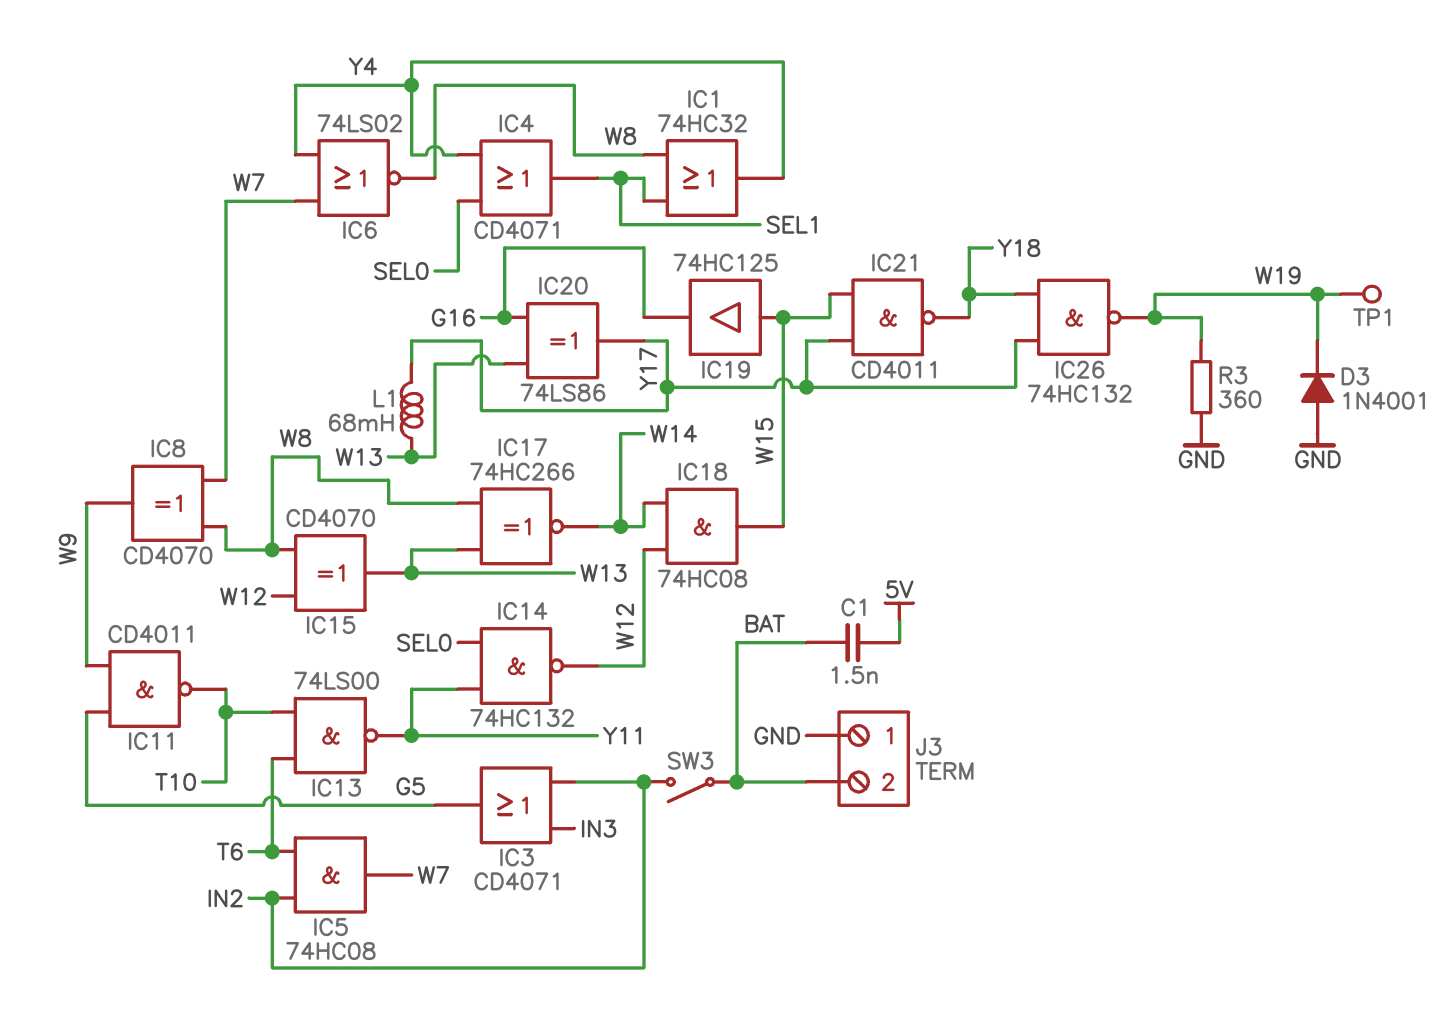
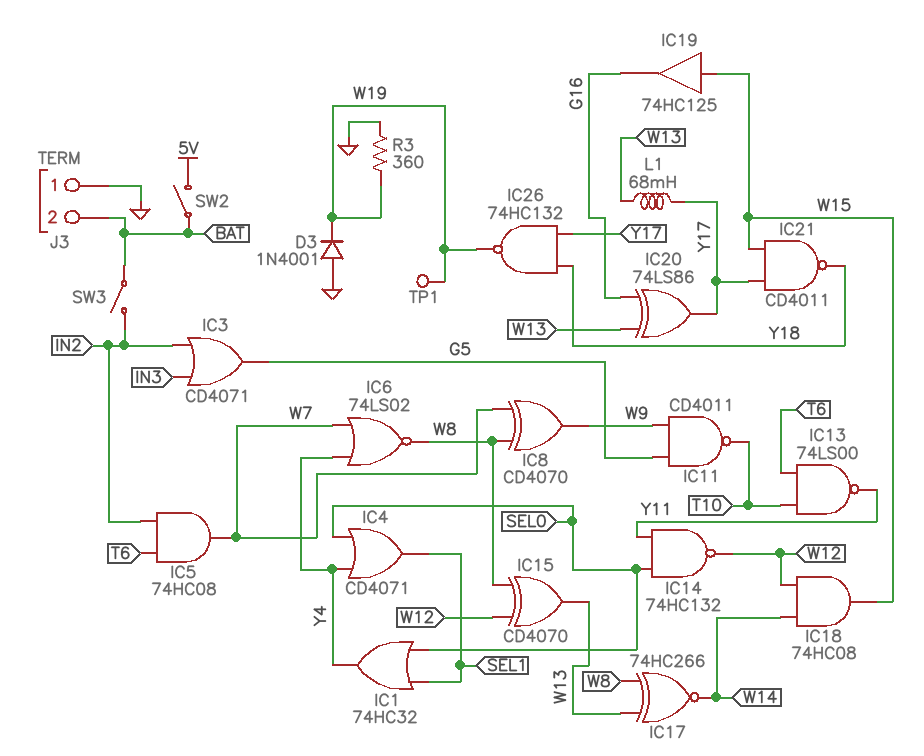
C1: 1.5nF (5V, BAT) -> none
IC1: OR 74HC32 (in SEL1, in W8, out Y4) -> OR 74HC32 (in SEL0, in SEL1, out Y4)
SW2: none -> switch (5V, BAT)

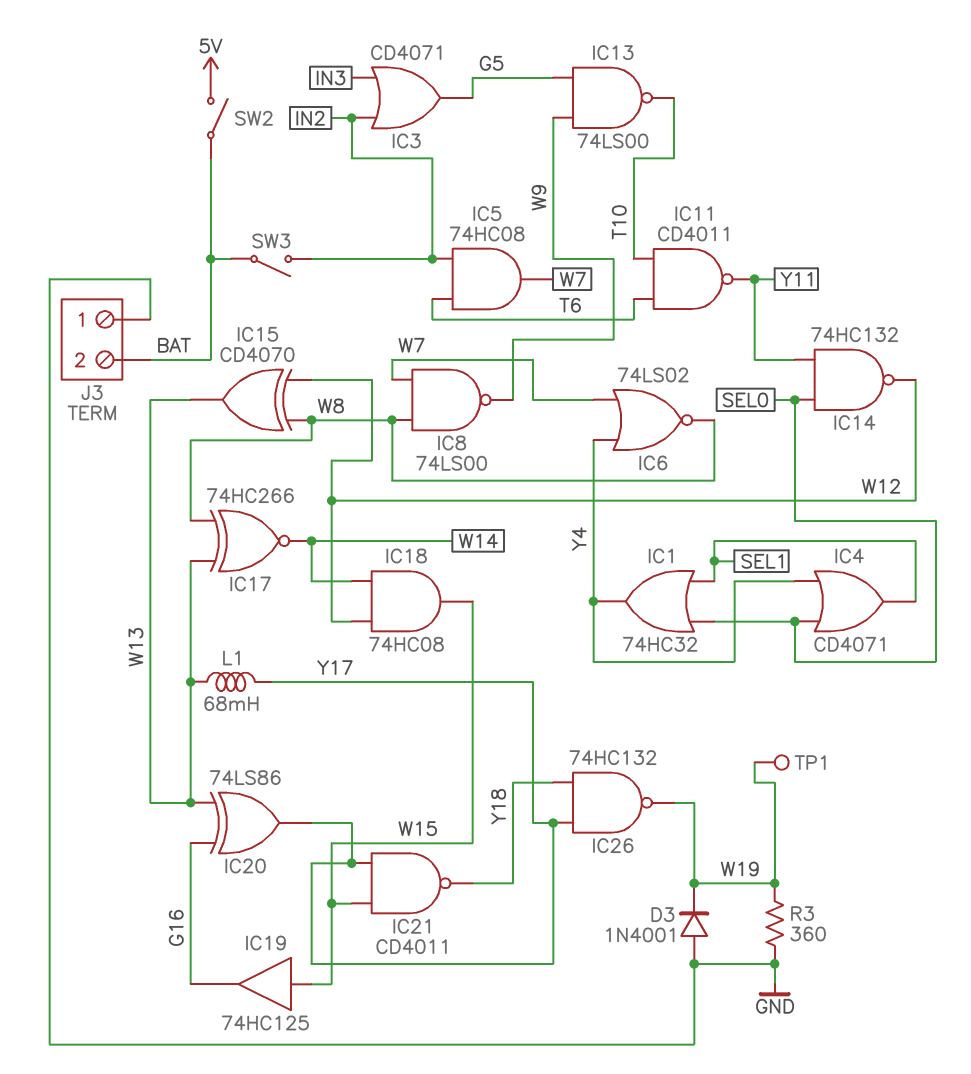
IC8: XOR CD4070 (in W7, in W8, out W9) -> NAND 74LS00 (in W7, in W8, out W9)
IC11: NAND CD4011 (in G5, in W9, out T10) -> NAND CD4011 (in T6, in T10, out Y11)
IC13: NAND 74LS00 (in T6, in T10, out Y11) -> NAND 74LS00 (in G5, in W9, out T10)

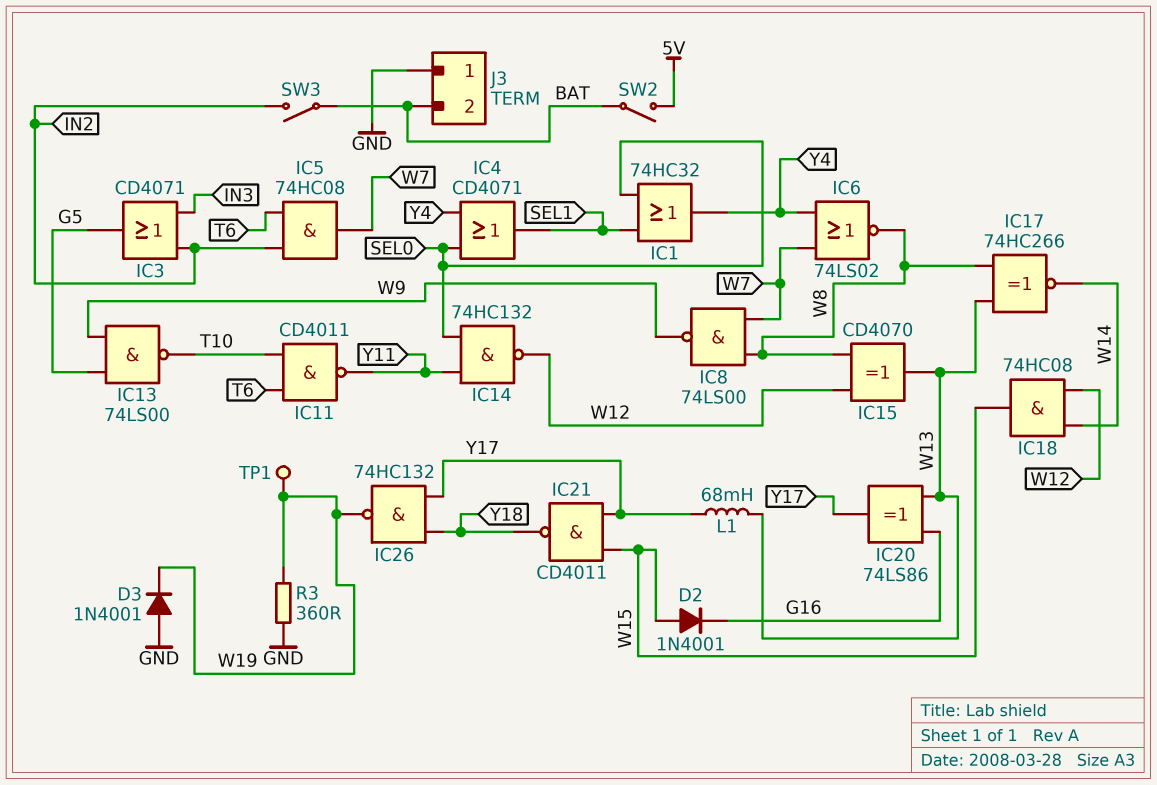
D2: none -> diode 1N4001 (A W15, K G16)
IC19: buffer 74HC125 (in W15, out G16) -> none

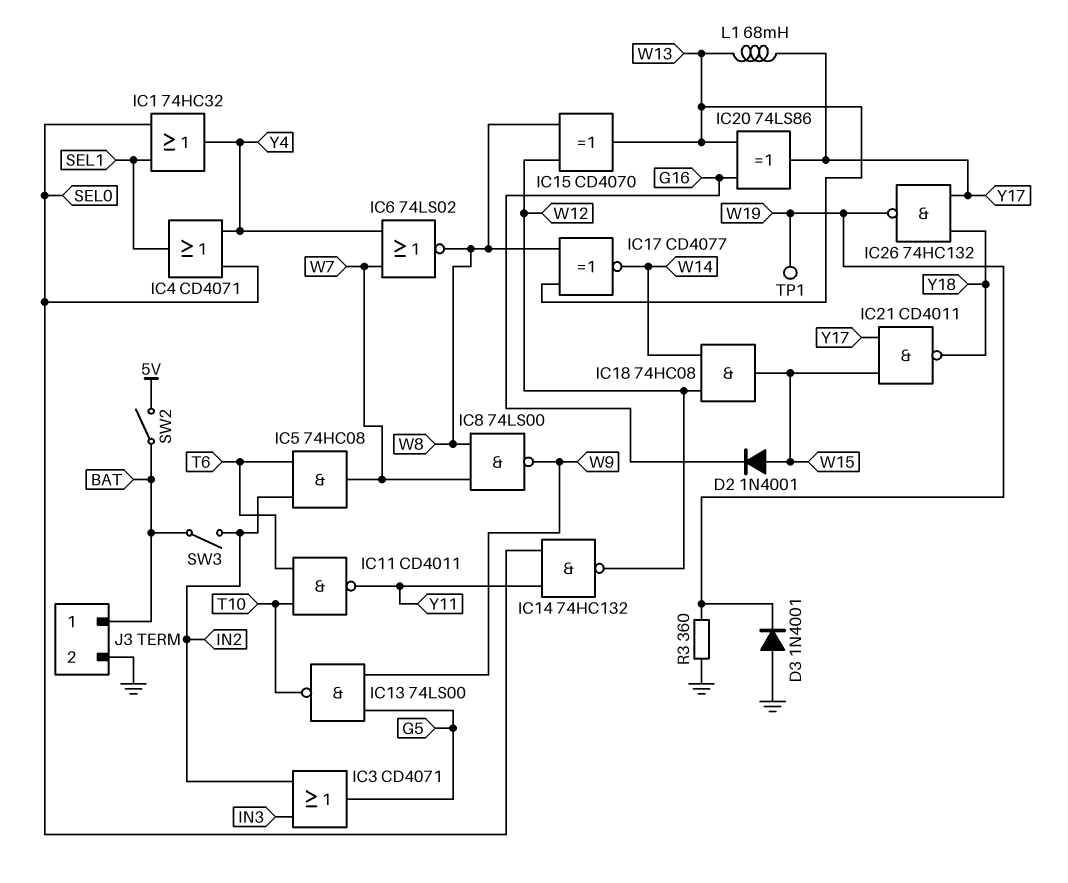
IC17: XNOR 74HC266 (in W8, in W13, out W14) -> XNOR CD4077 (in W8, in W13, out W14)
J3 pin 1: GND -> BAT
J3 pin 2: BAT -> GND

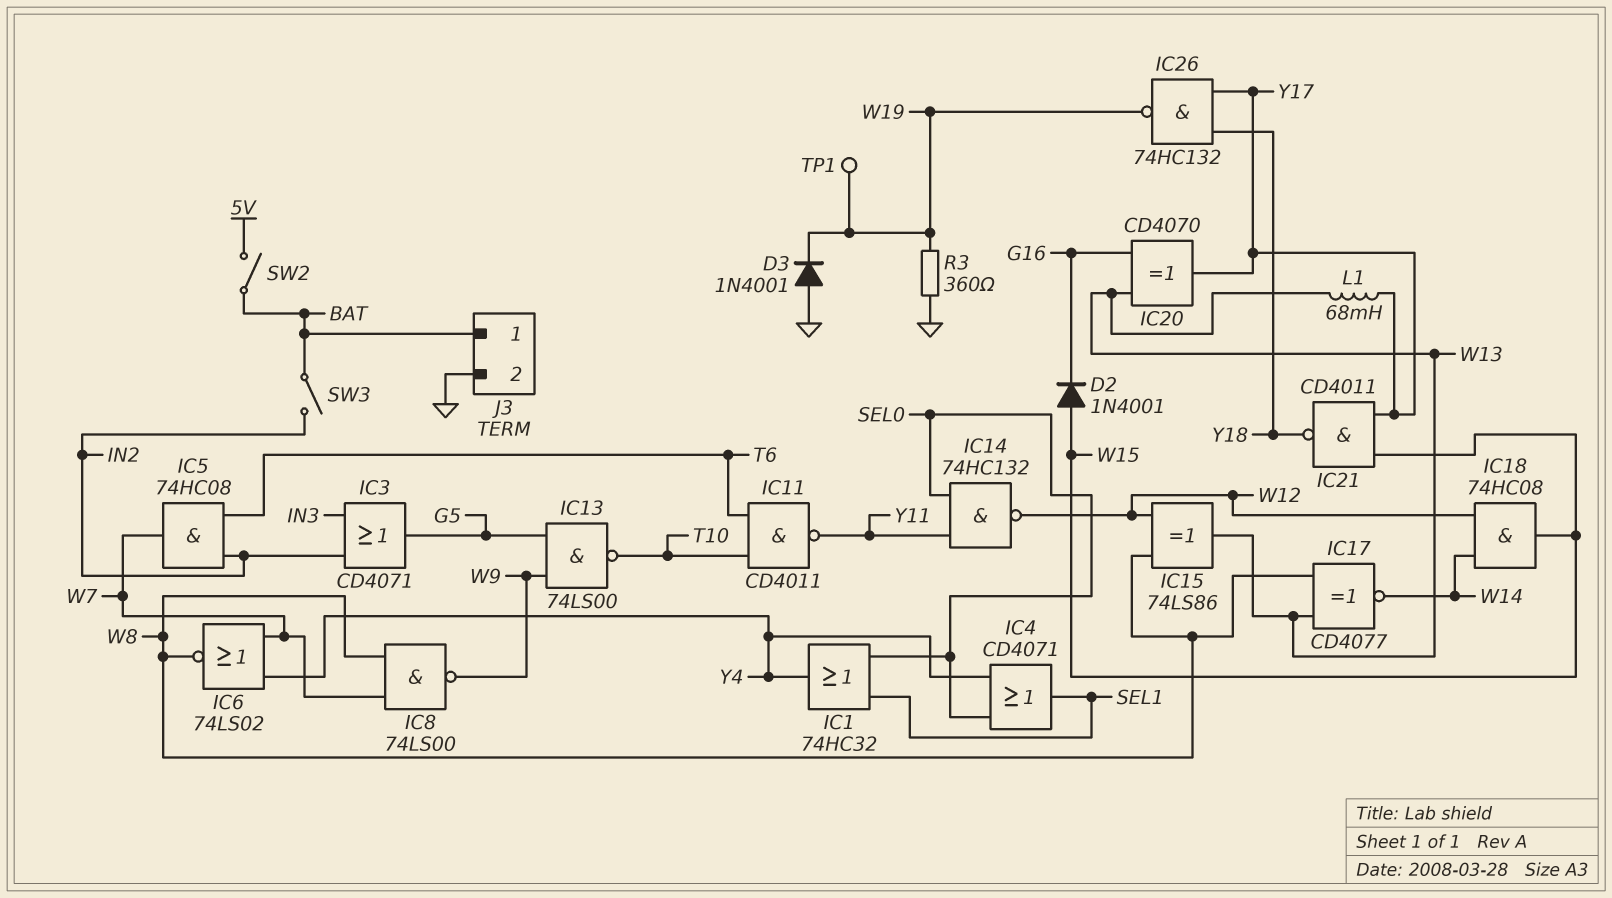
IC15: XOR CD4070 (in W8, in W12, out W13) -> XOR 74LS86 (in W8, in W12, out W13)
IC20: XOR 74LS86 (in G16, in W13, out Y17) -> XOR CD4070 (in G16, in W13, out Y17)

